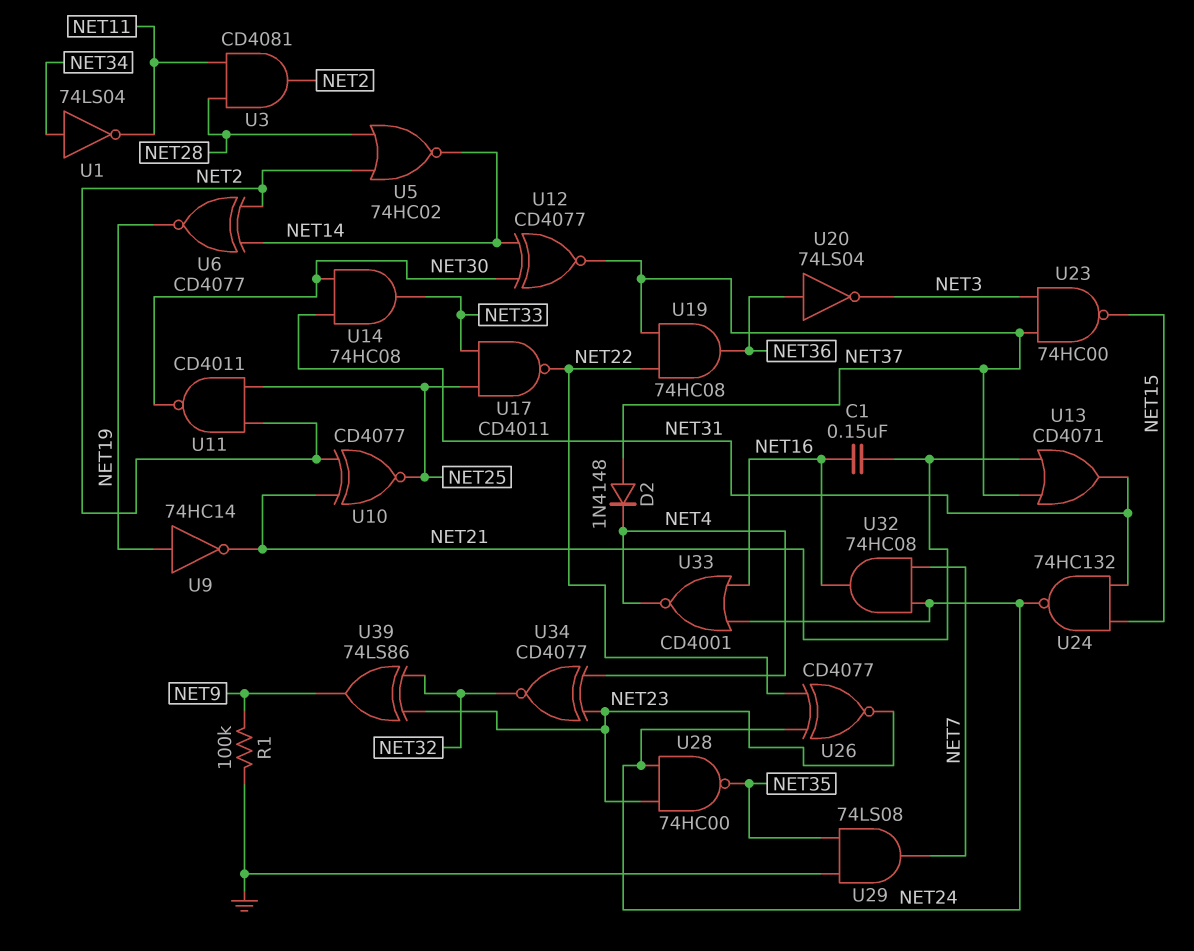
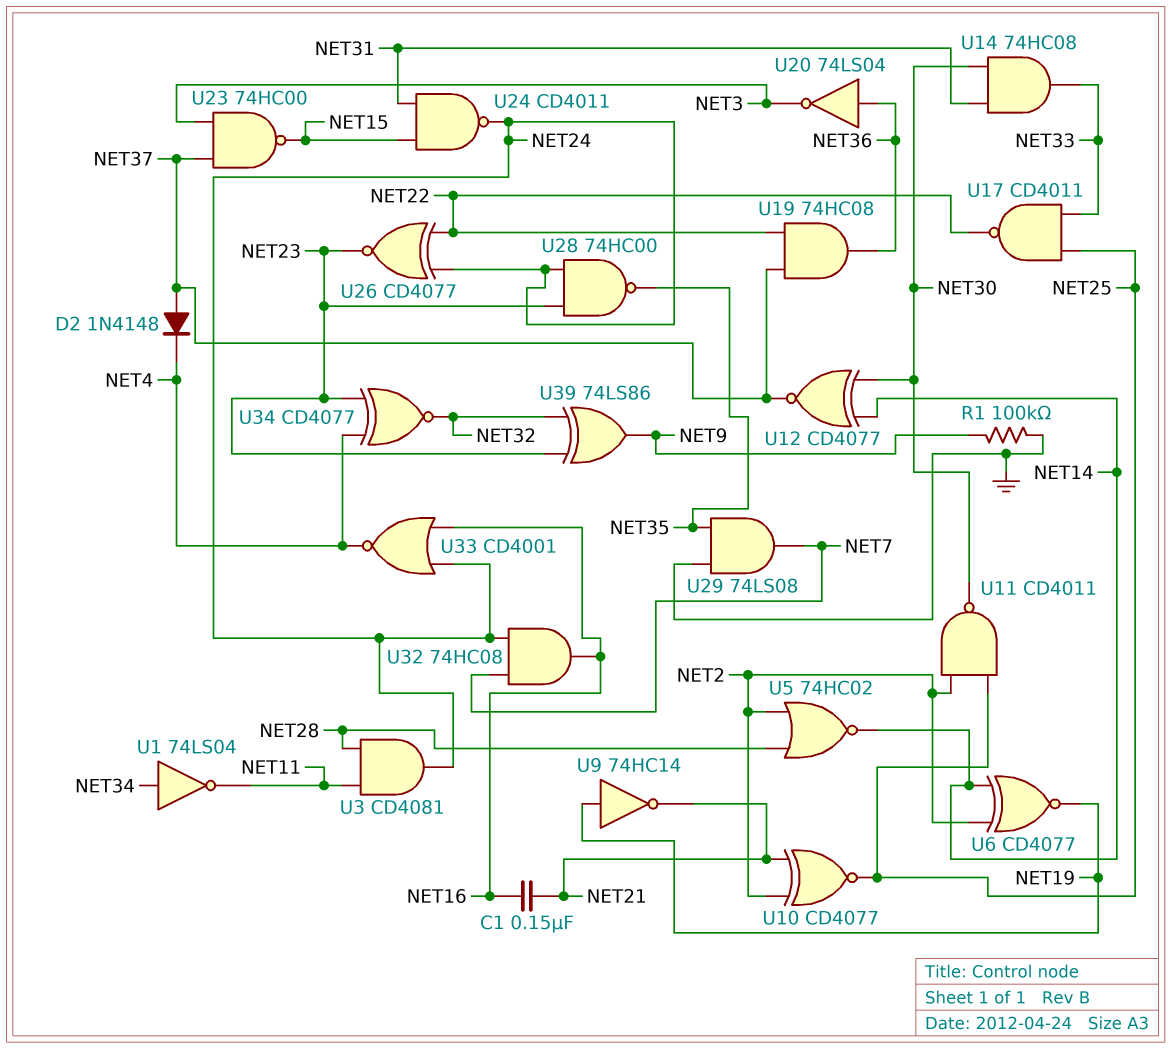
U3: AND CD4081 (in NET11, in NET28, out NET2) -> AND CD4081 (in NET11, in NET28, out NET24)
U13: OR CD4071 (in NET21, in NET37, out NET31) -> none
U24: NAND 74HC132 (in NET15, in NET31, out NET24) -> NAND CD4011 (in NET15, in NET31, out NET24)

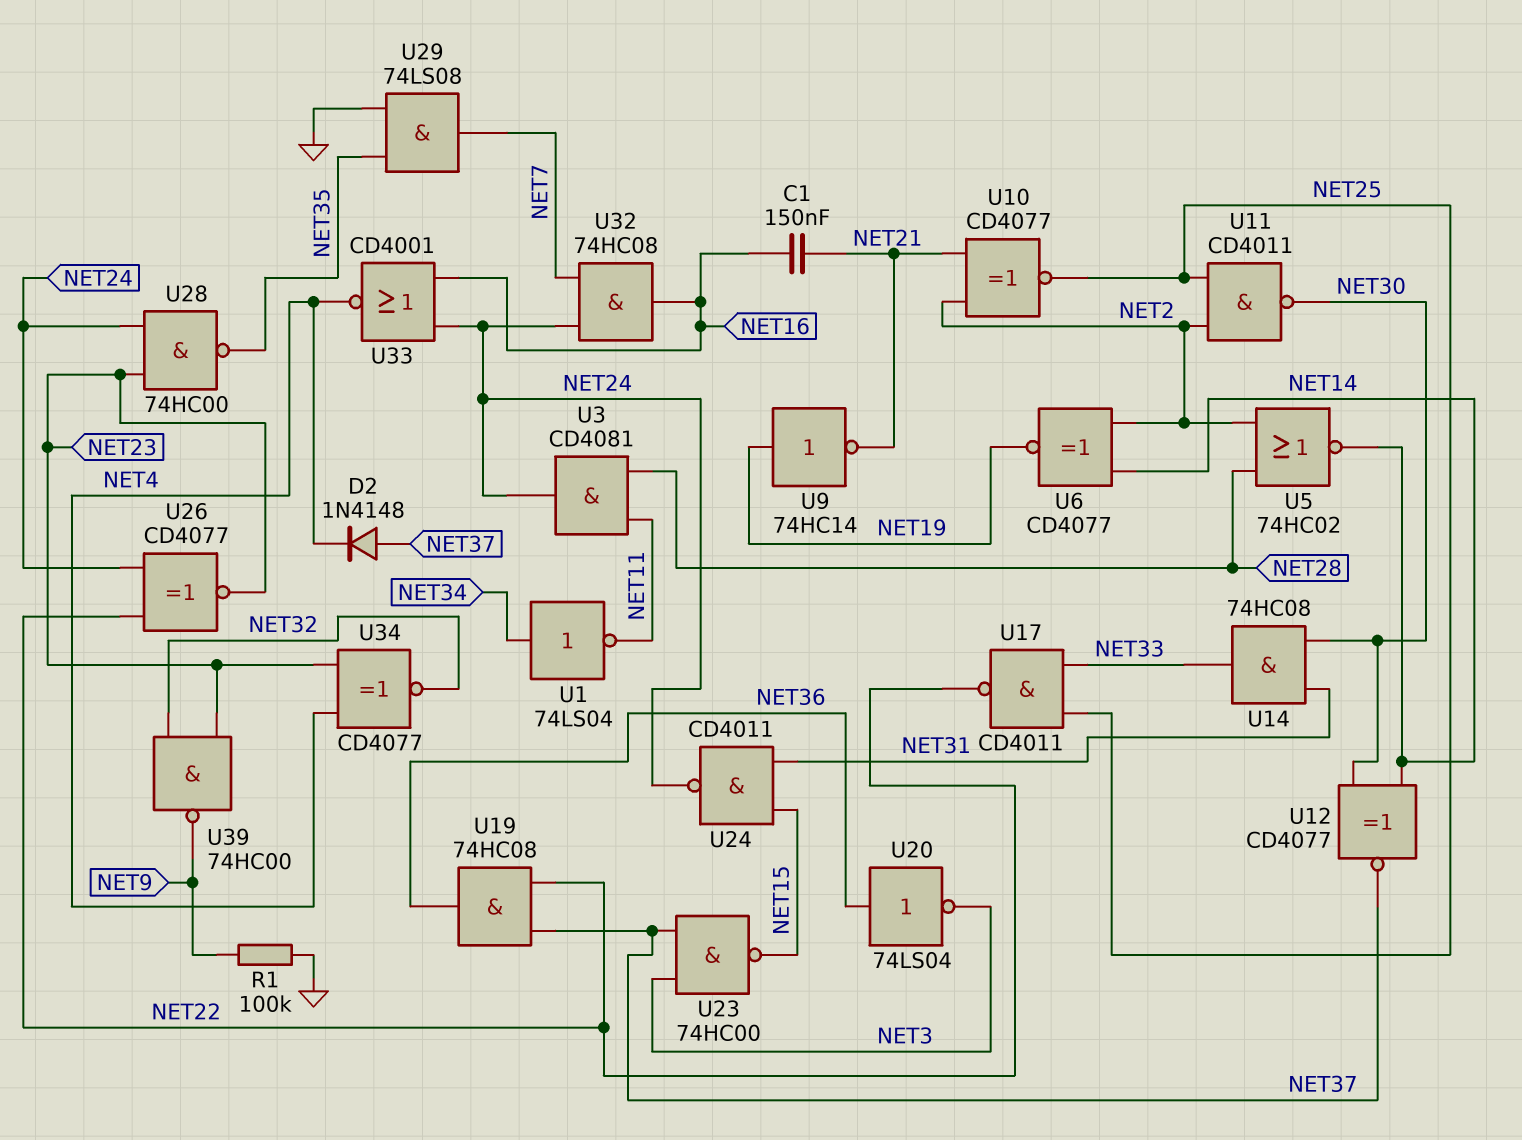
U39: XOR 74LS86 (in NET23, in NET32, out NET9) -> NAND 74HC00 (in NET23, in NET32, out NET9)

